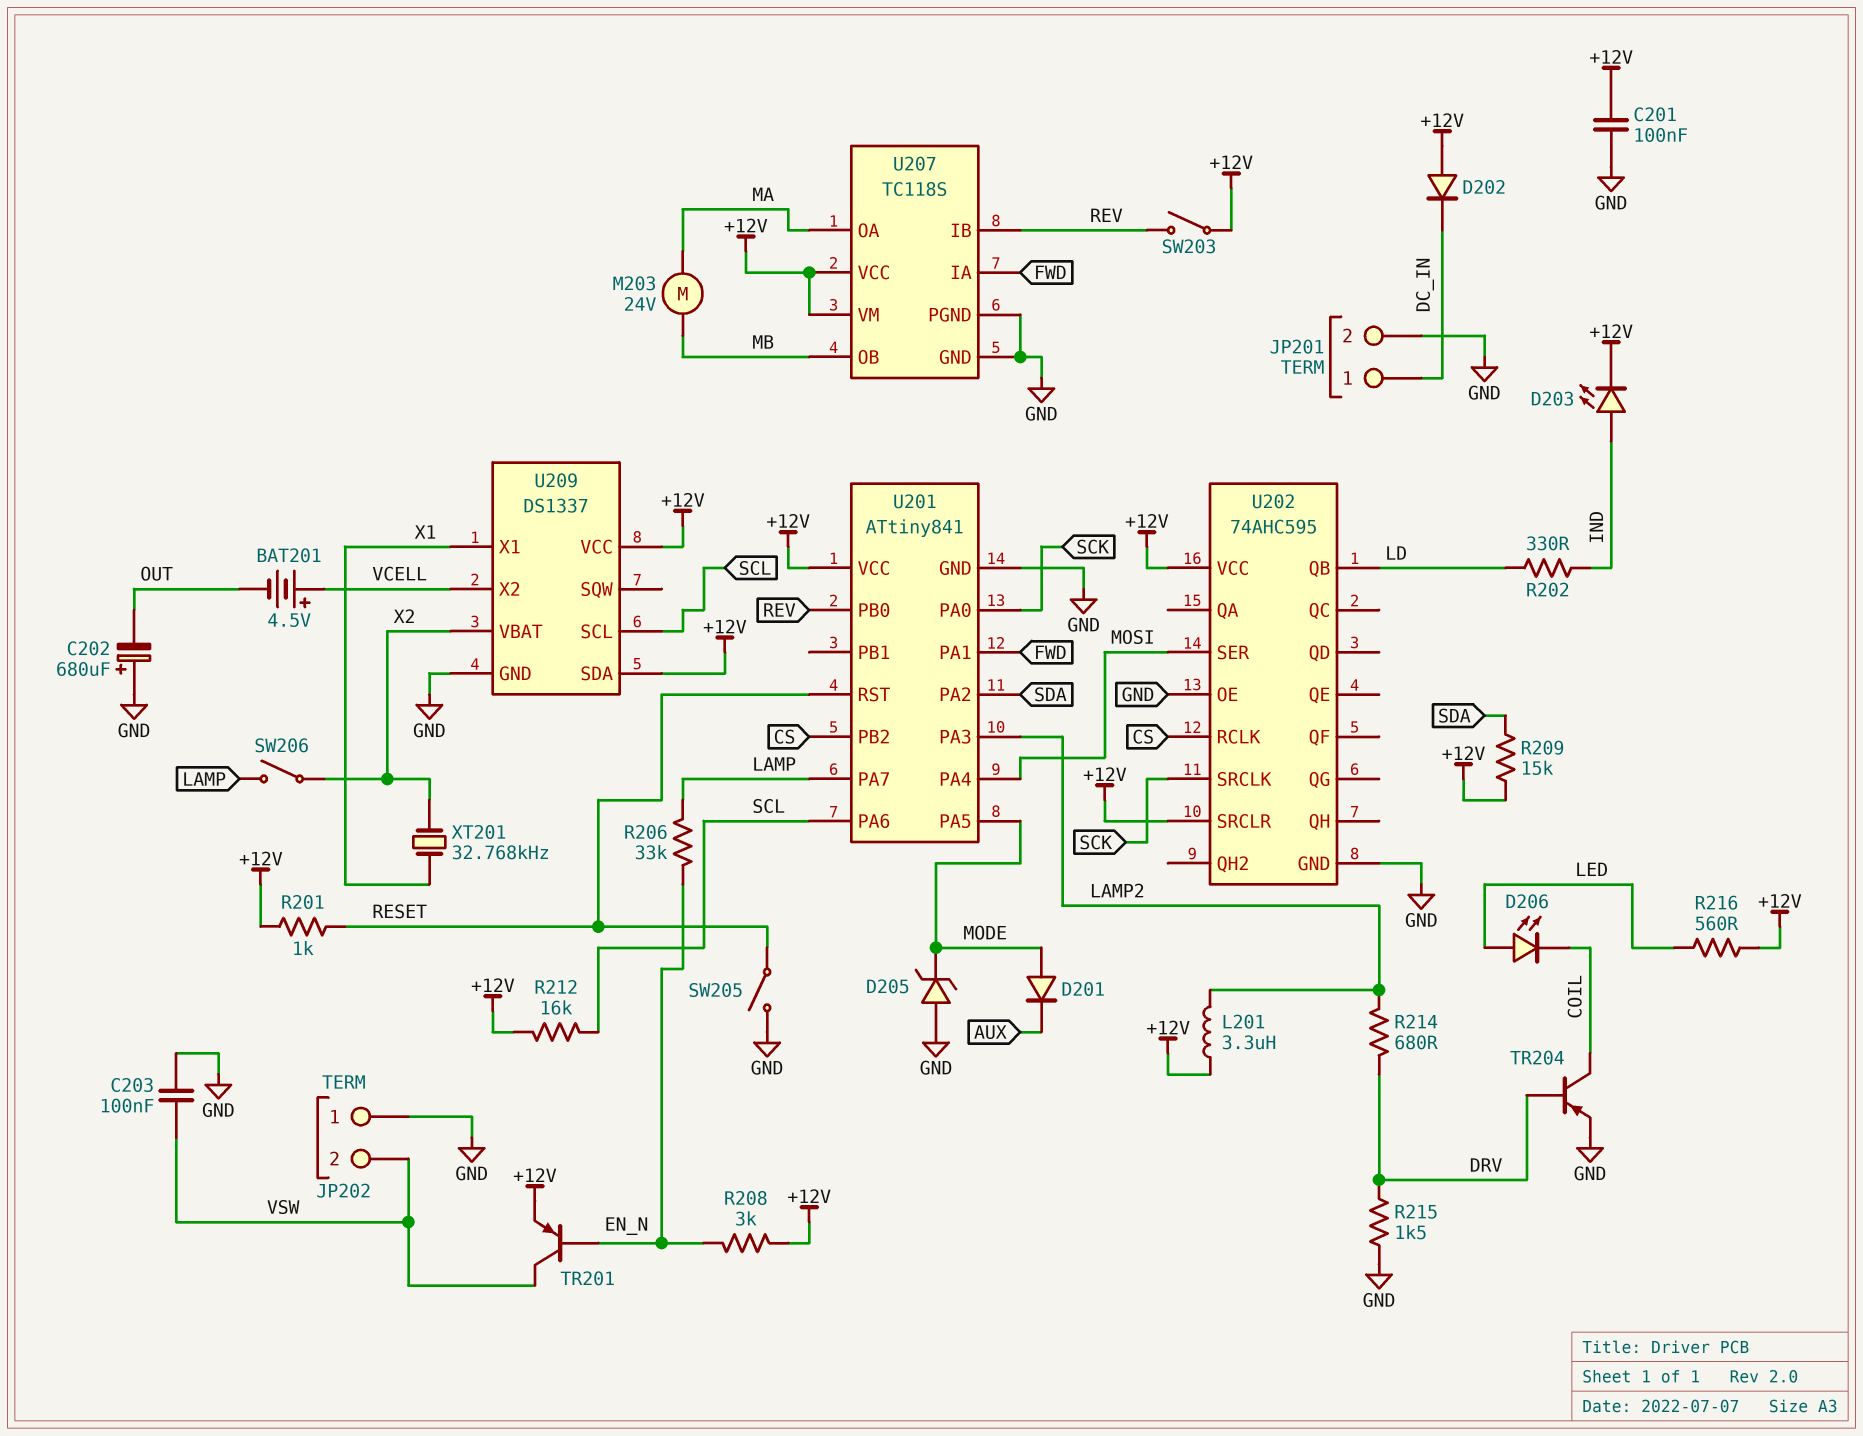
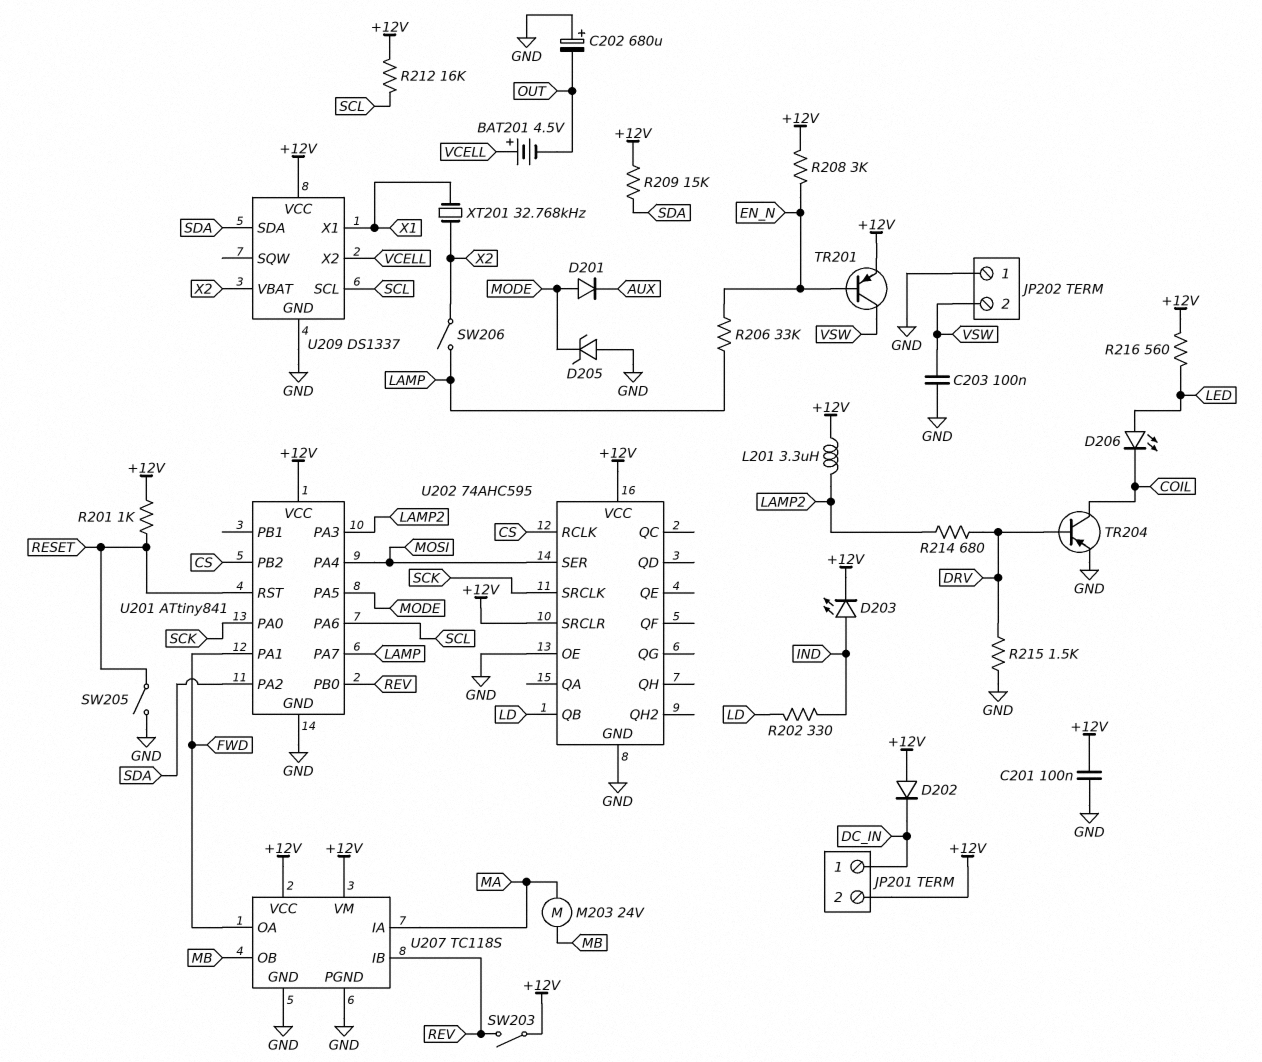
JP201 pin 2: GND -> +12V
U207 pin IA: FWD -> MA
U207 pin OA: MA -> FWD
U209 pin SDA: +12V -> SDA

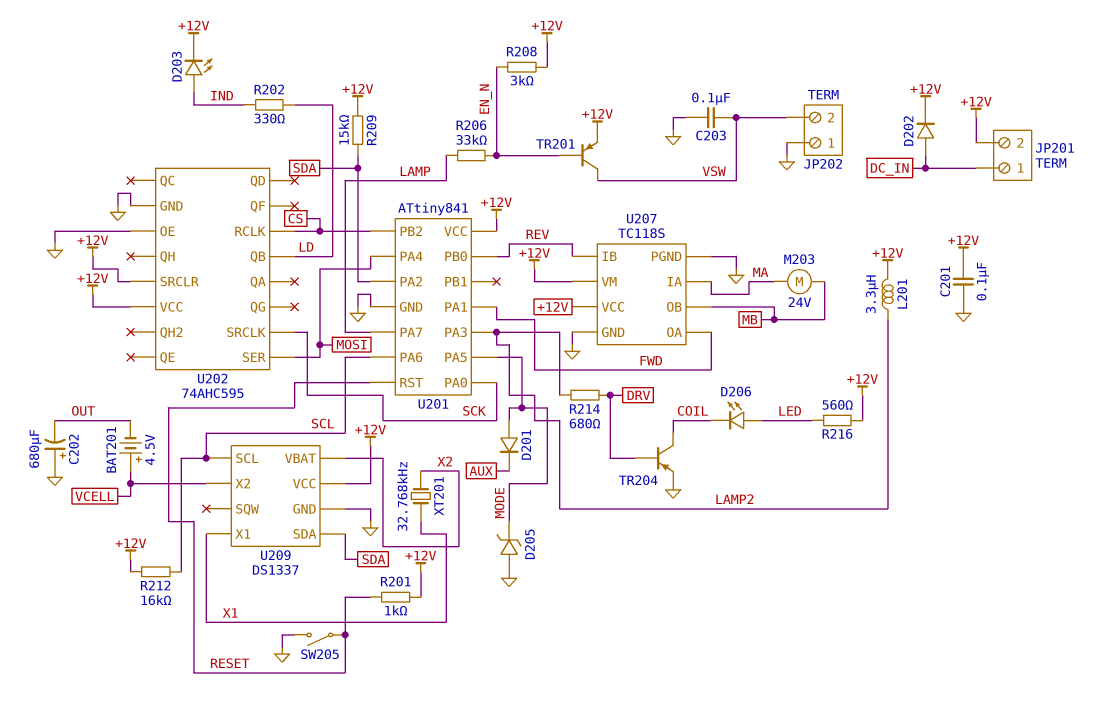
D202: diode (A +12V, K DC_IN) -> diode (A DC_IN, K +12V)
R215: 1.5k (DRV, GND) -> none
SW203: switch (+12V, REV) -> none
SW206: switch (LAMP, X2) -> none

